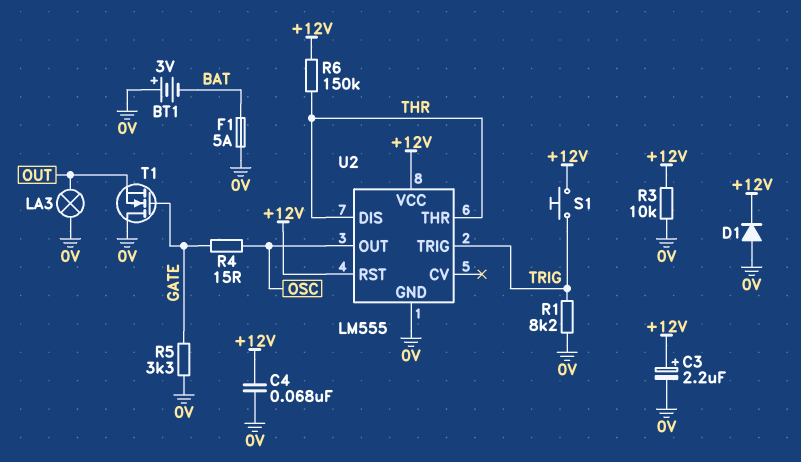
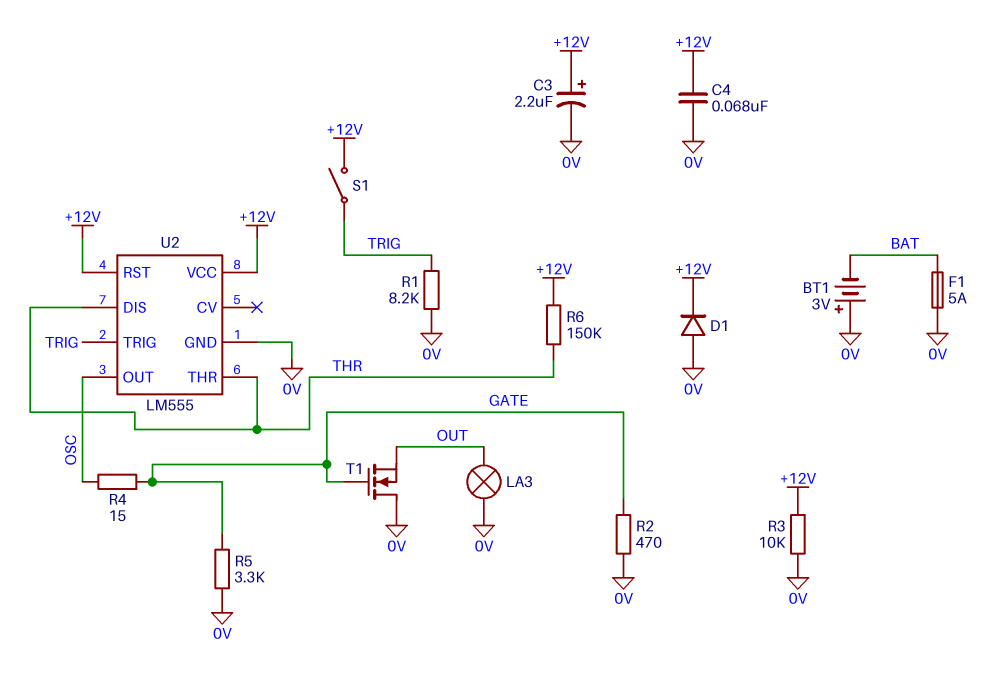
R2: none -> 470 (0V, GATE)
S1: button (+12V, TRIG) -> switch (+12V, TRIG)

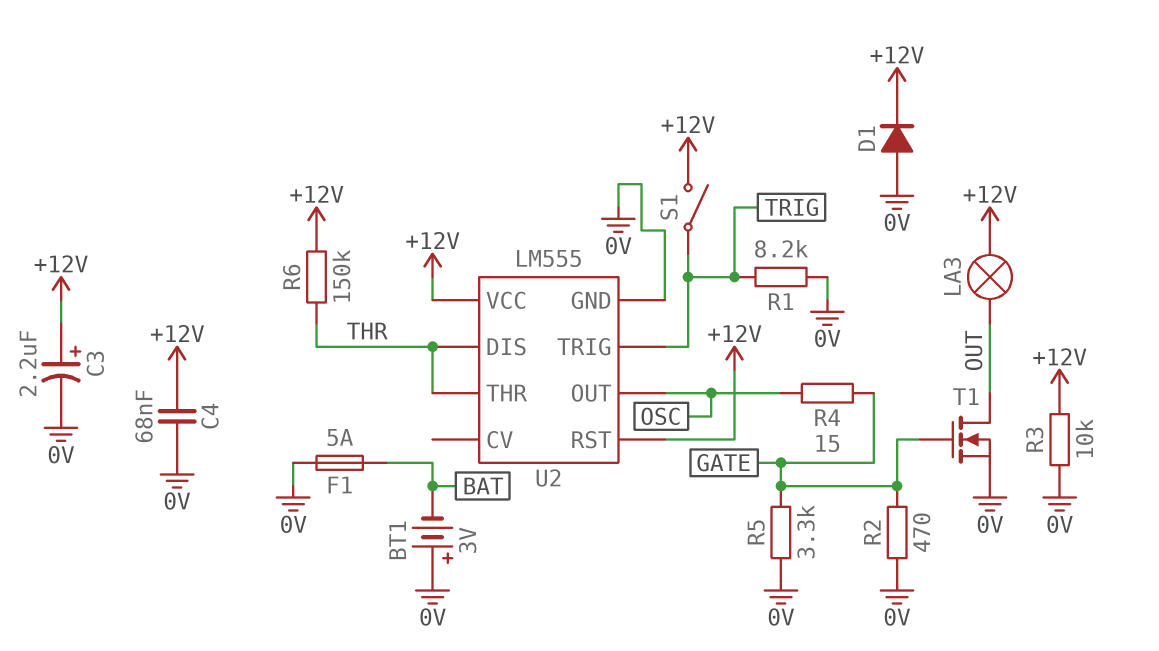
LA3: lamp (0V, OUT) -> lamp (+12V, OUT)
T1: NMOS (G GATE, D 0V, S OUT) -> NMOS (G GATE, D OUT, S 0V)

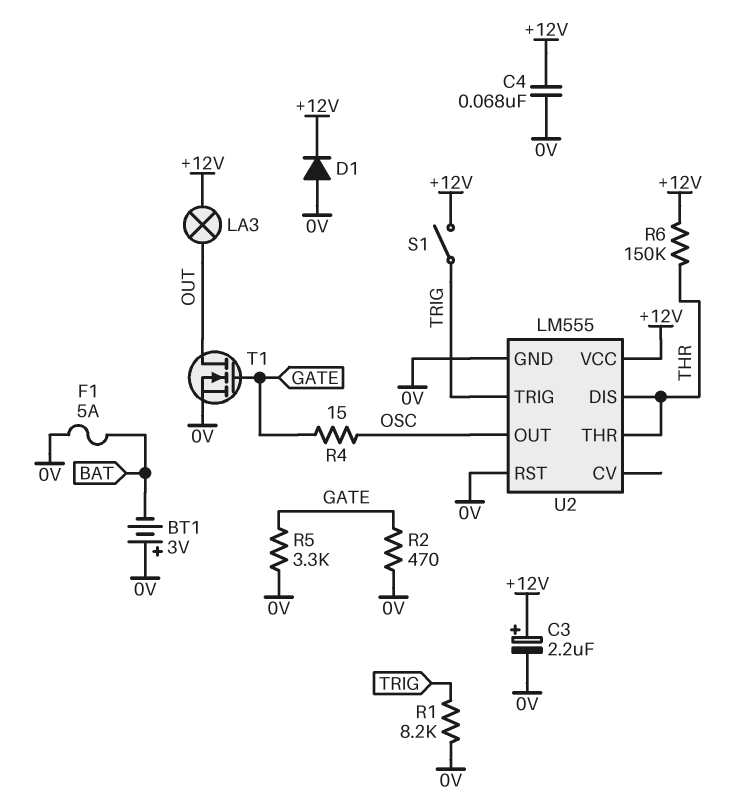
R3: 10k (+12V, 0V) -> none
U2 pin RST: +12V -> 0V

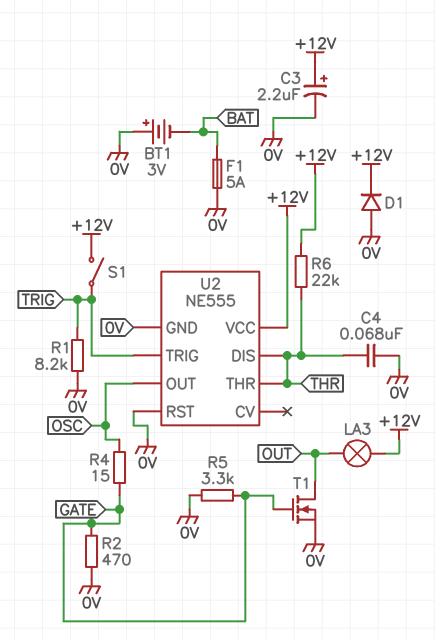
C4: 68nF (+12V, 0V) -> 68nF (0V, THR)
R6: 150k (+12V, THR) -> 22k (+12V, THR)
U2: LM555 -> NE555

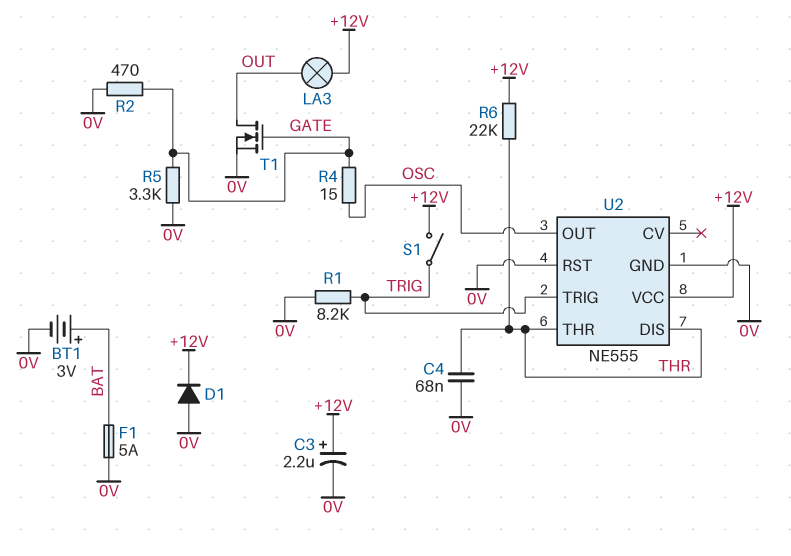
BT1: 3V (plus 0V, minus BAT) -> 3V (plus BAT, minus 0V)

